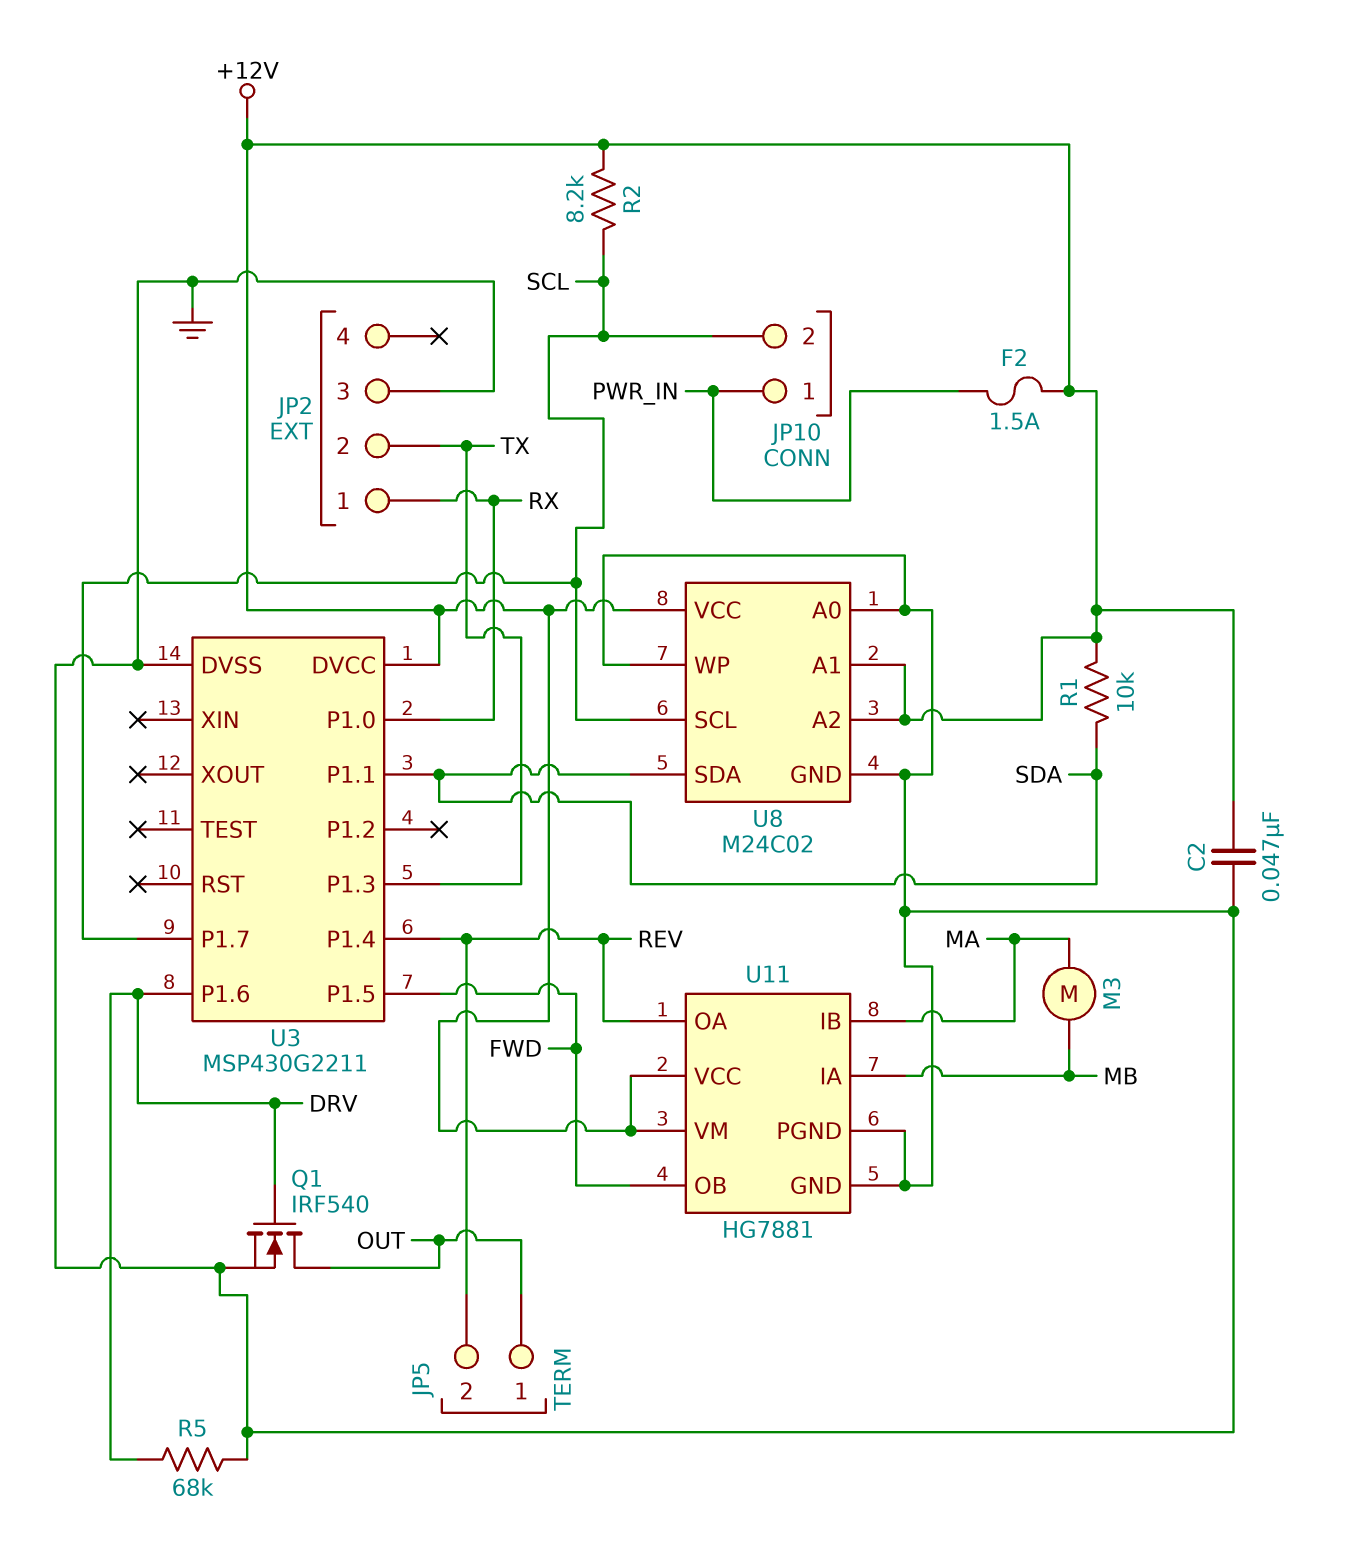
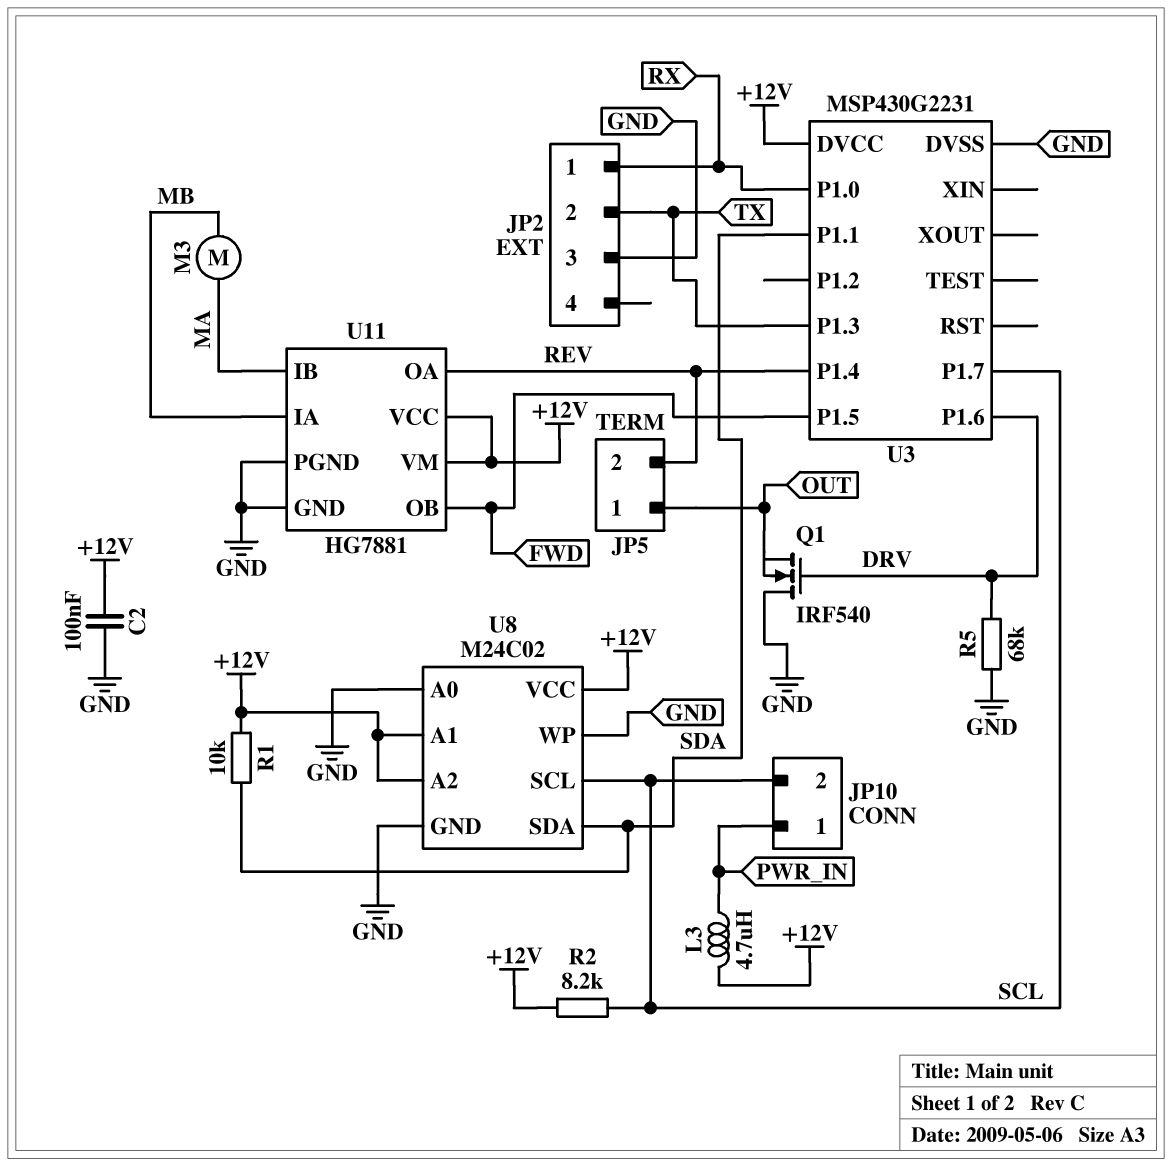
C2: 47nF (+12V, GND) -> 100nF (+12V, GND)
F2: 1.5A (+12V, PWR_IN) -> none
L3: none -> 4.7uH (+12V, PWR_IN)
Q1: NMOS IRF540 (G DRV, D OUT, S GND) -> NMOS IRF540 (G DRV, D GND, S OUT)
U3: MSP430G2211 -> MSP430G2231

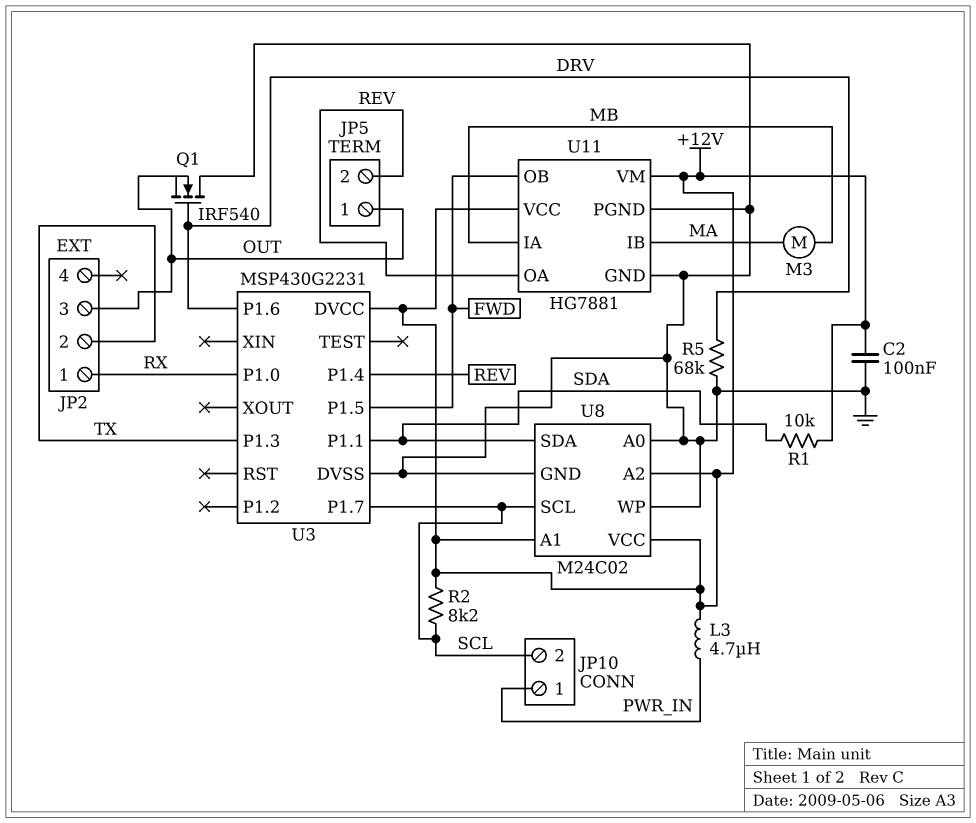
JP2 pin 3: GND -> OUT

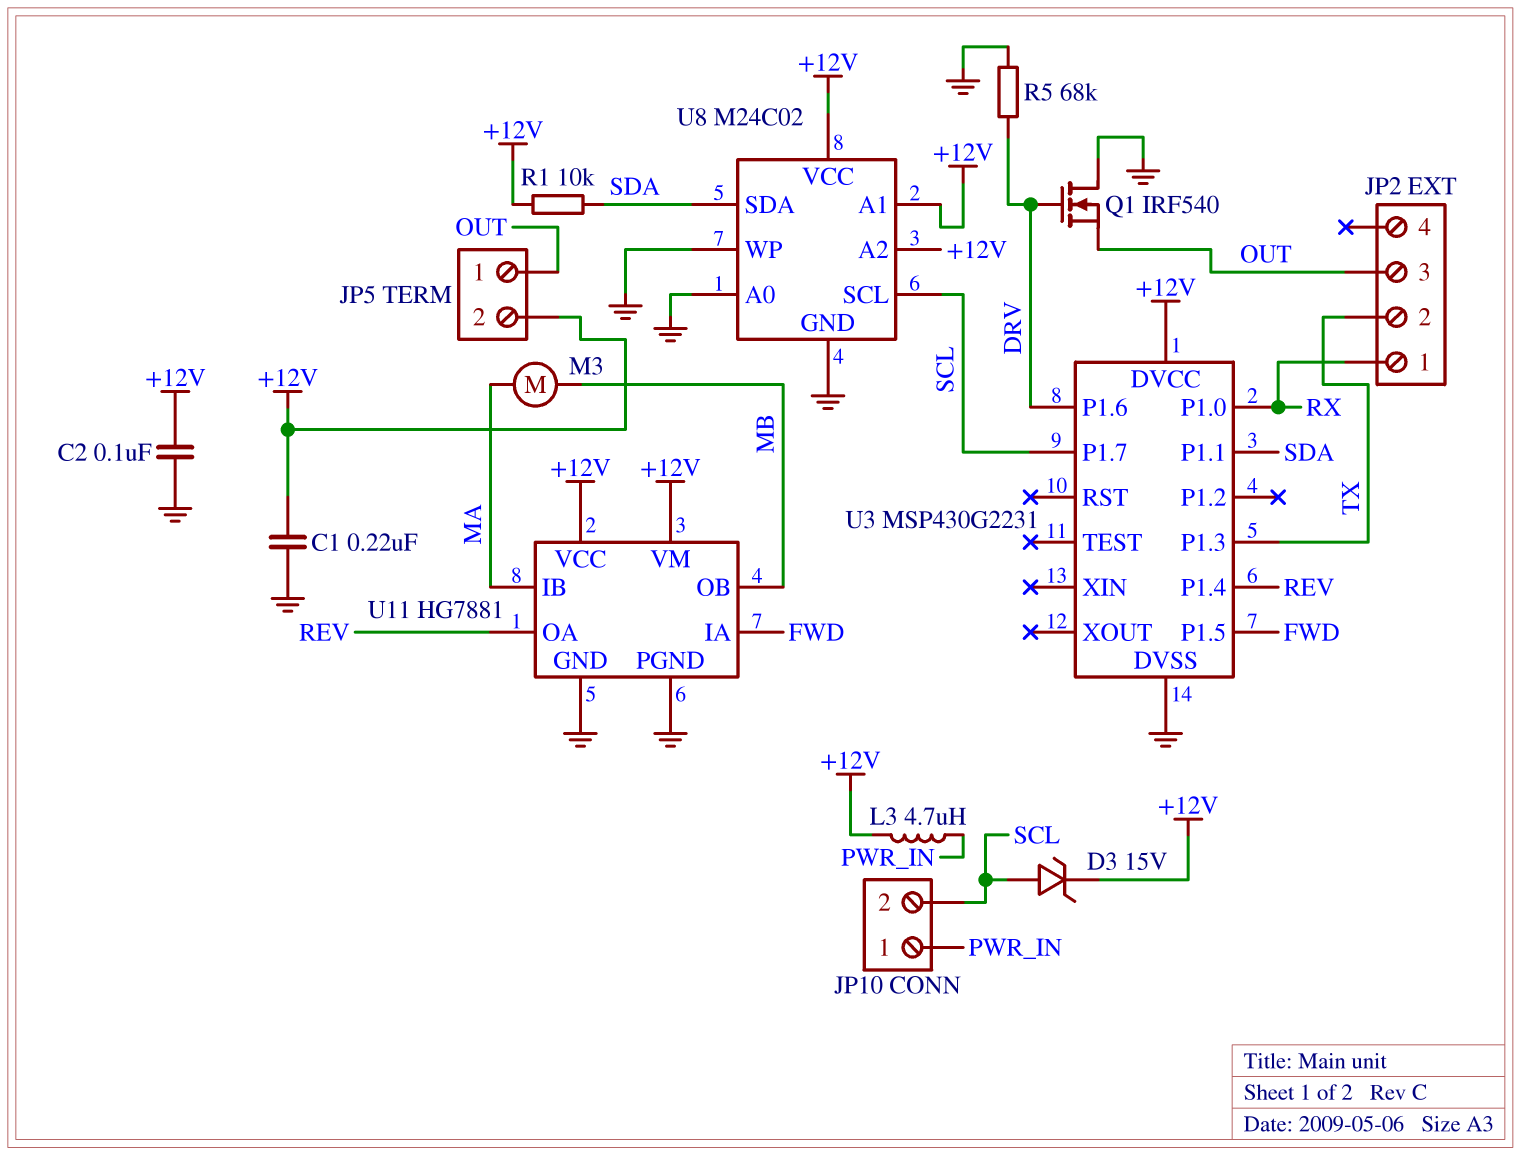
C1: none -> 220nF (+12V, GND)
D3: none -> zener 15V (A SCL, K +12V)
JP5 pin 2: REV -> +12V
R2: 8.2k (+12V, SCL) -> none
U11 pin IA: MB -> FWD
U11 pin OB: FWD -> MB

